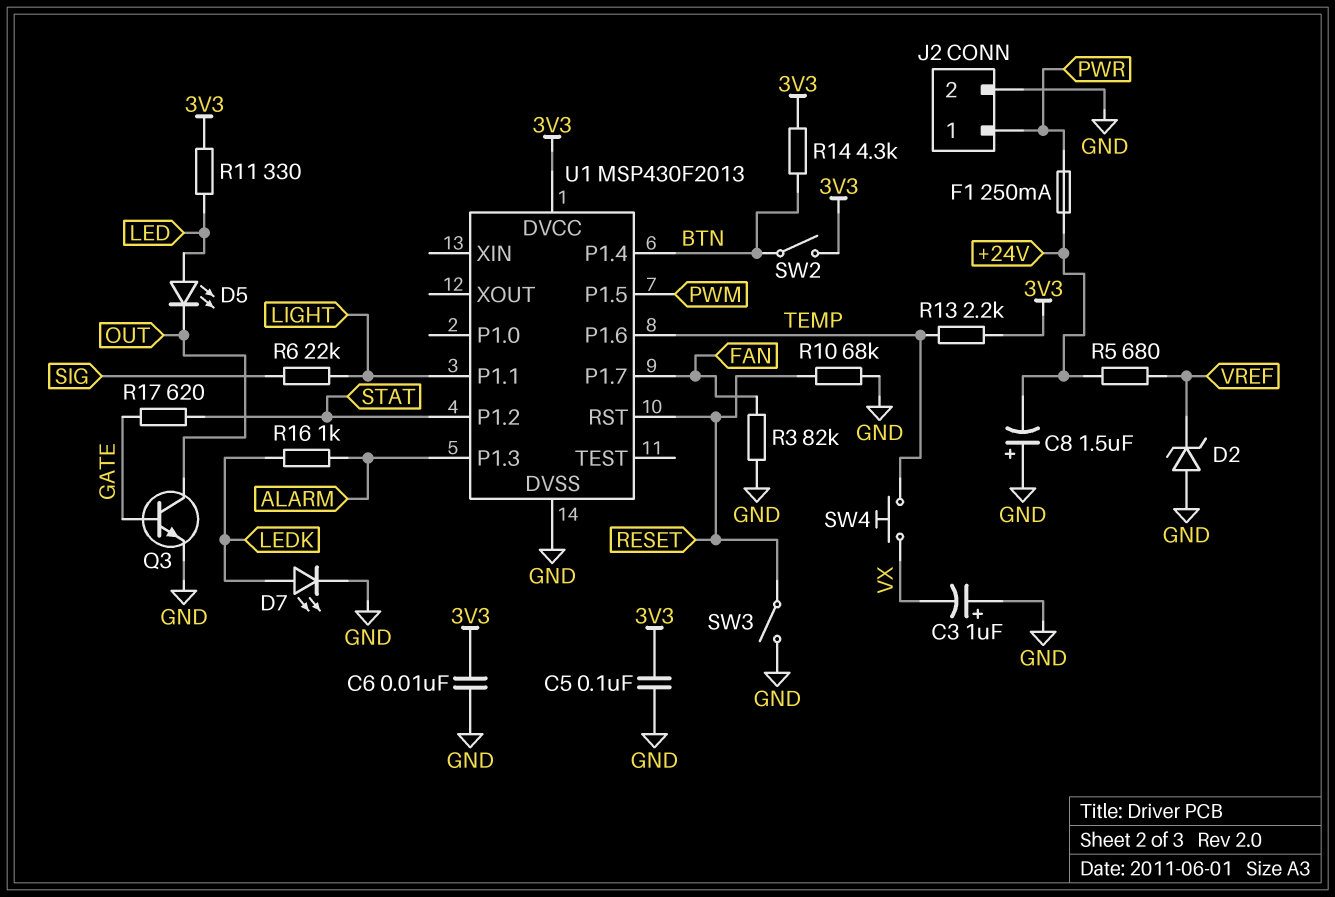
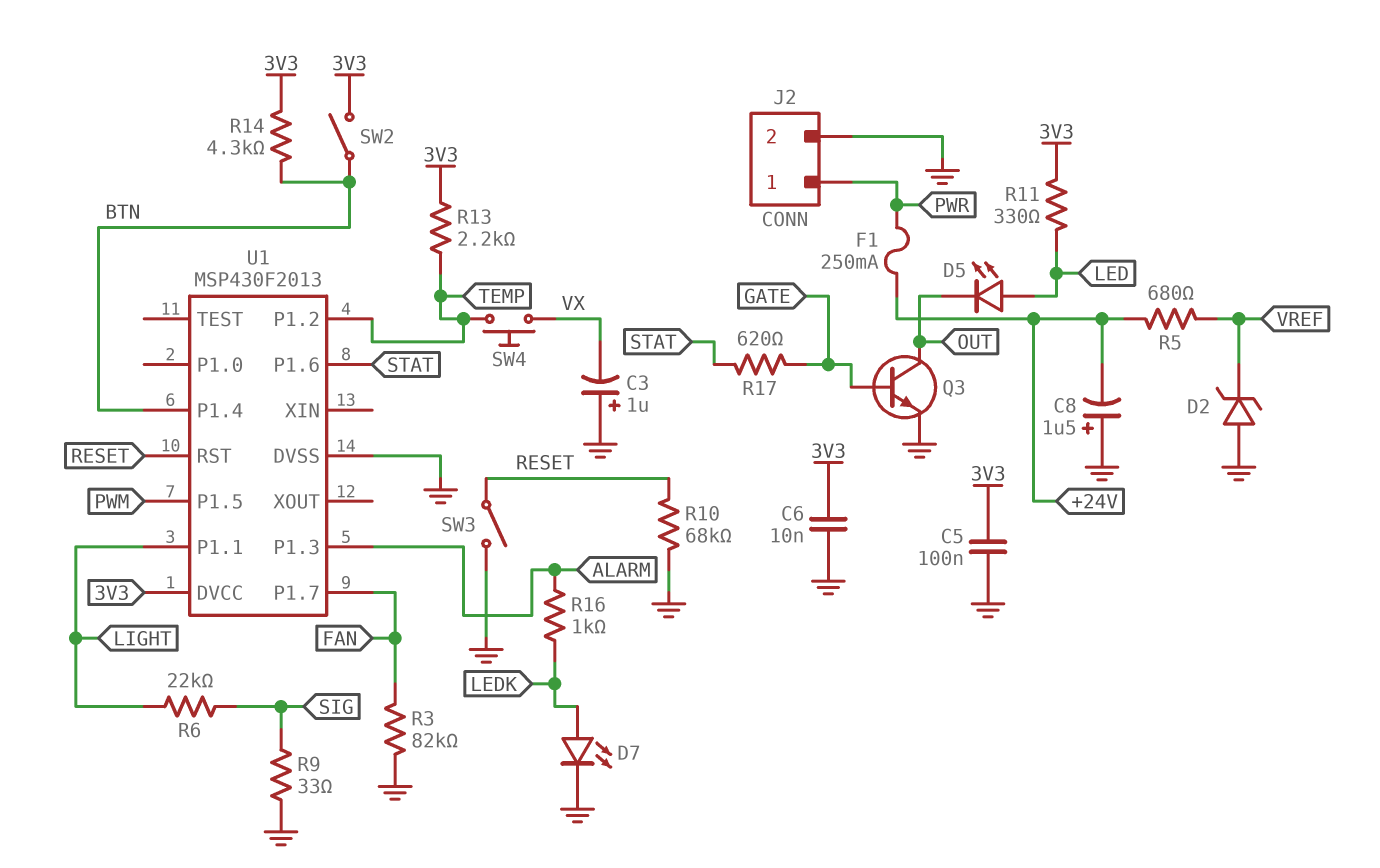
R9: none -> 33 (GND, SIG)
U1 pin P1.2: STAT -> TEMP
U1 pin P1.6: TEMP -> STAT

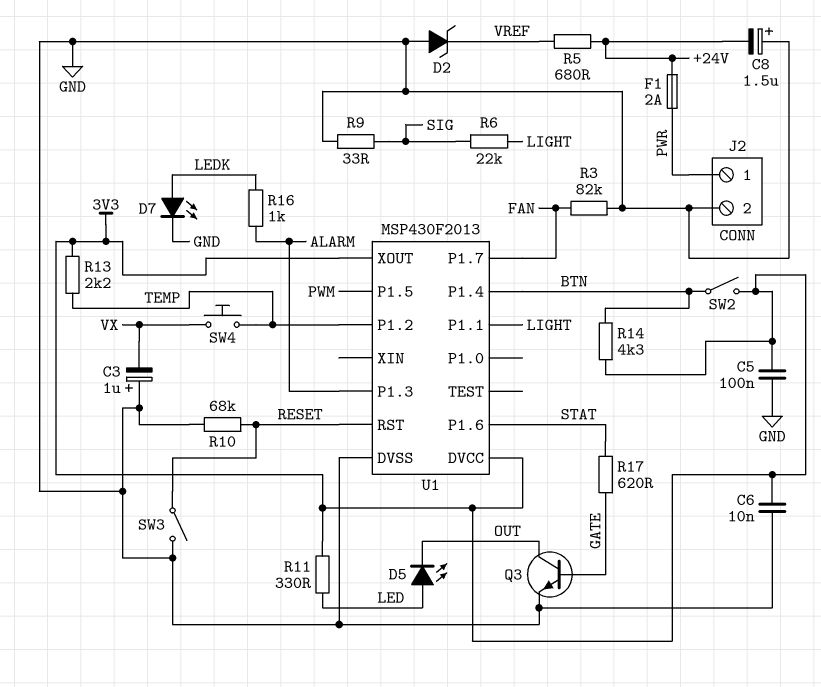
F1: 250mA (+24V, PWR) -> 2A (+24V, PWR)
U1 pin XOUT: none -> 3V3

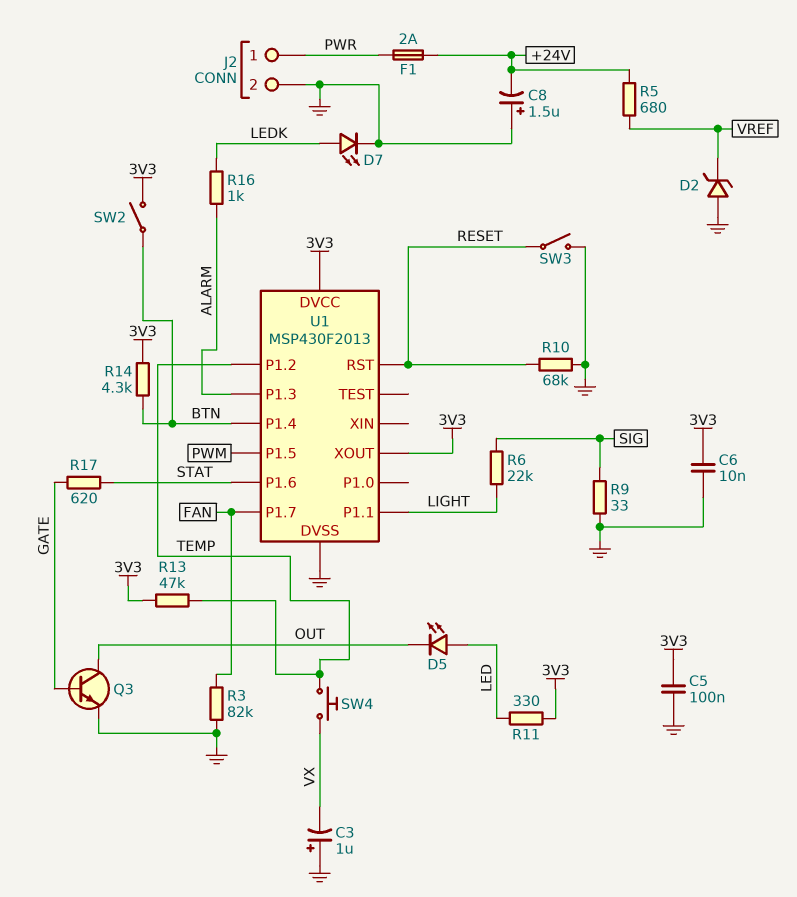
R13: 2.2k (3V3, TEMP) -> 47k (3V3, TEMP)

